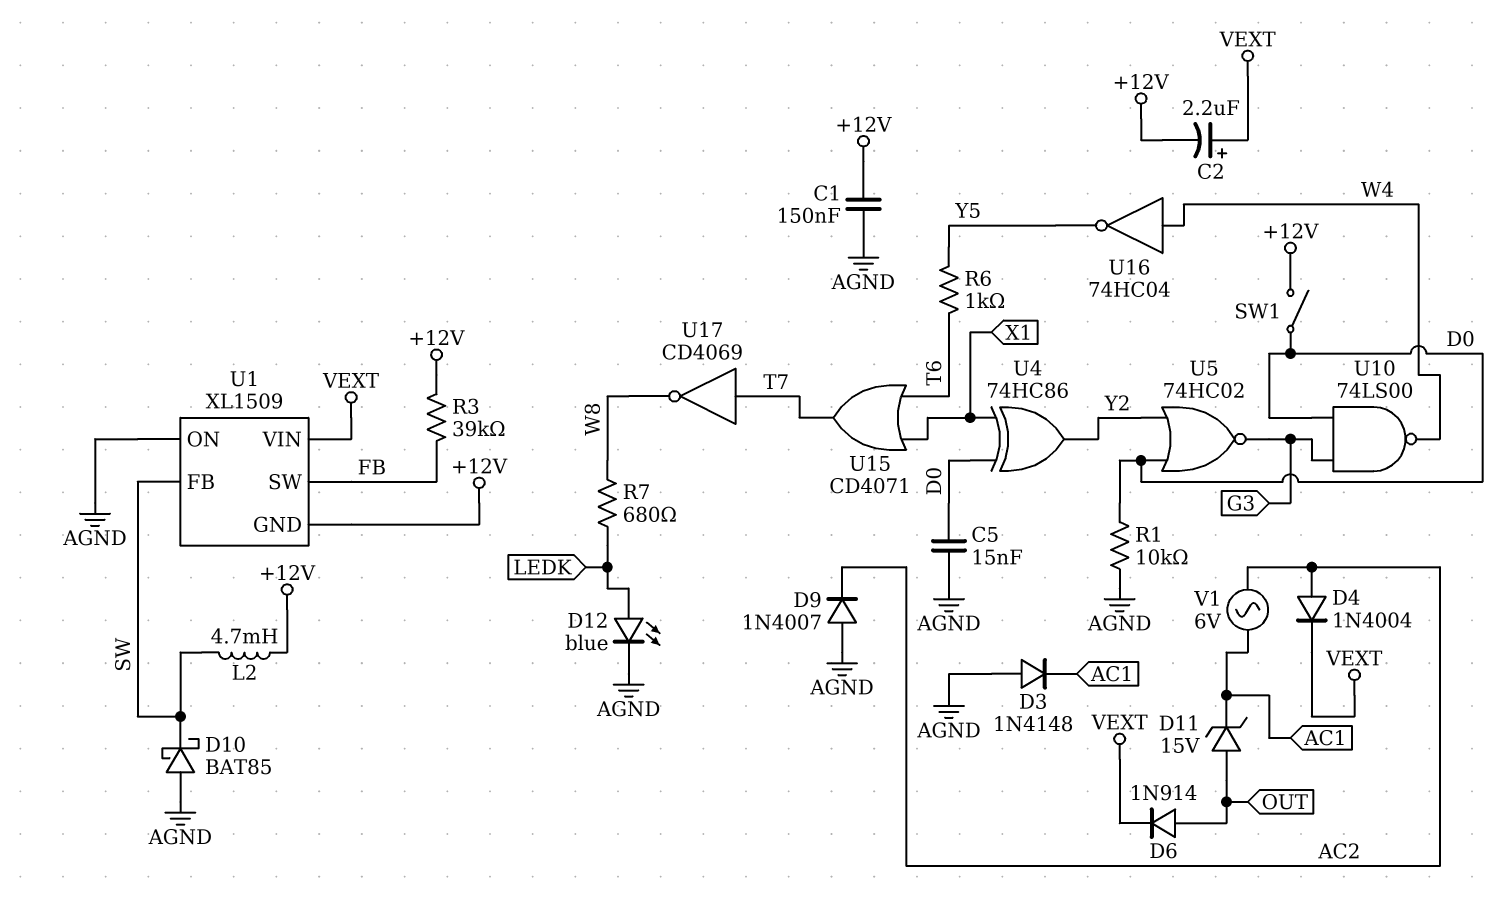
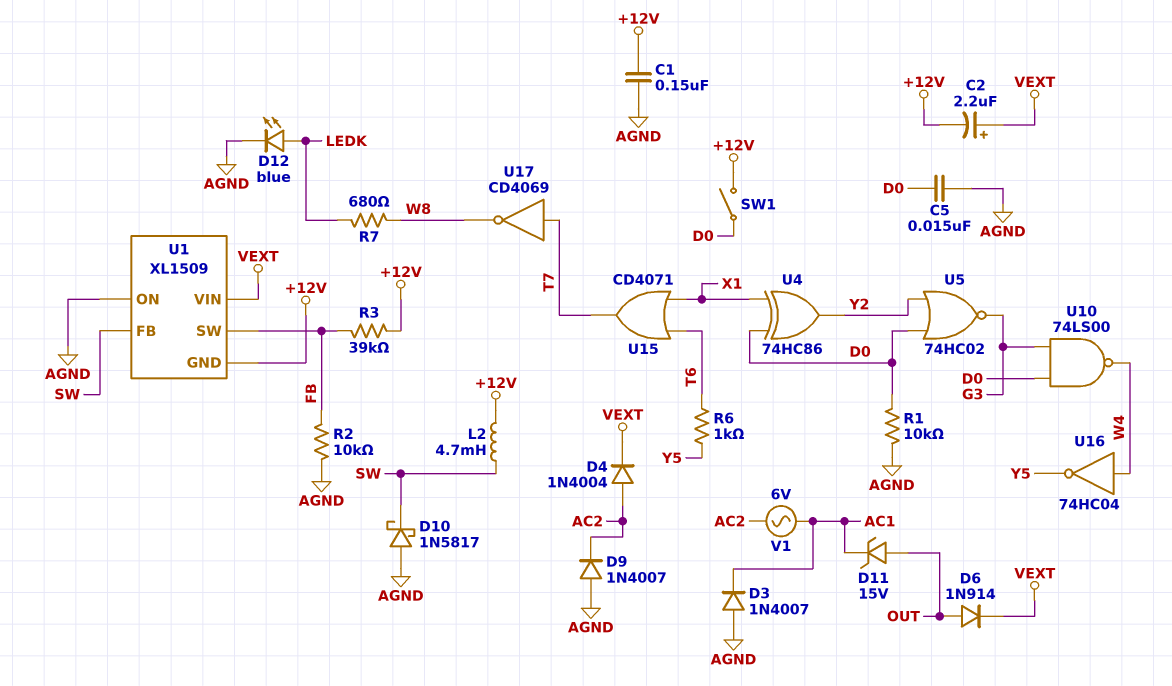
D3: diode 1N4148 (A AGND, K AC1) -> diode 1N4007 (A AGND, K AC1)
D10: schottky BAT85 (A AGND, K SW) -> schottky 1N5817 (A AGND, K SW)
R2: none -> 10k (AGND, FB)

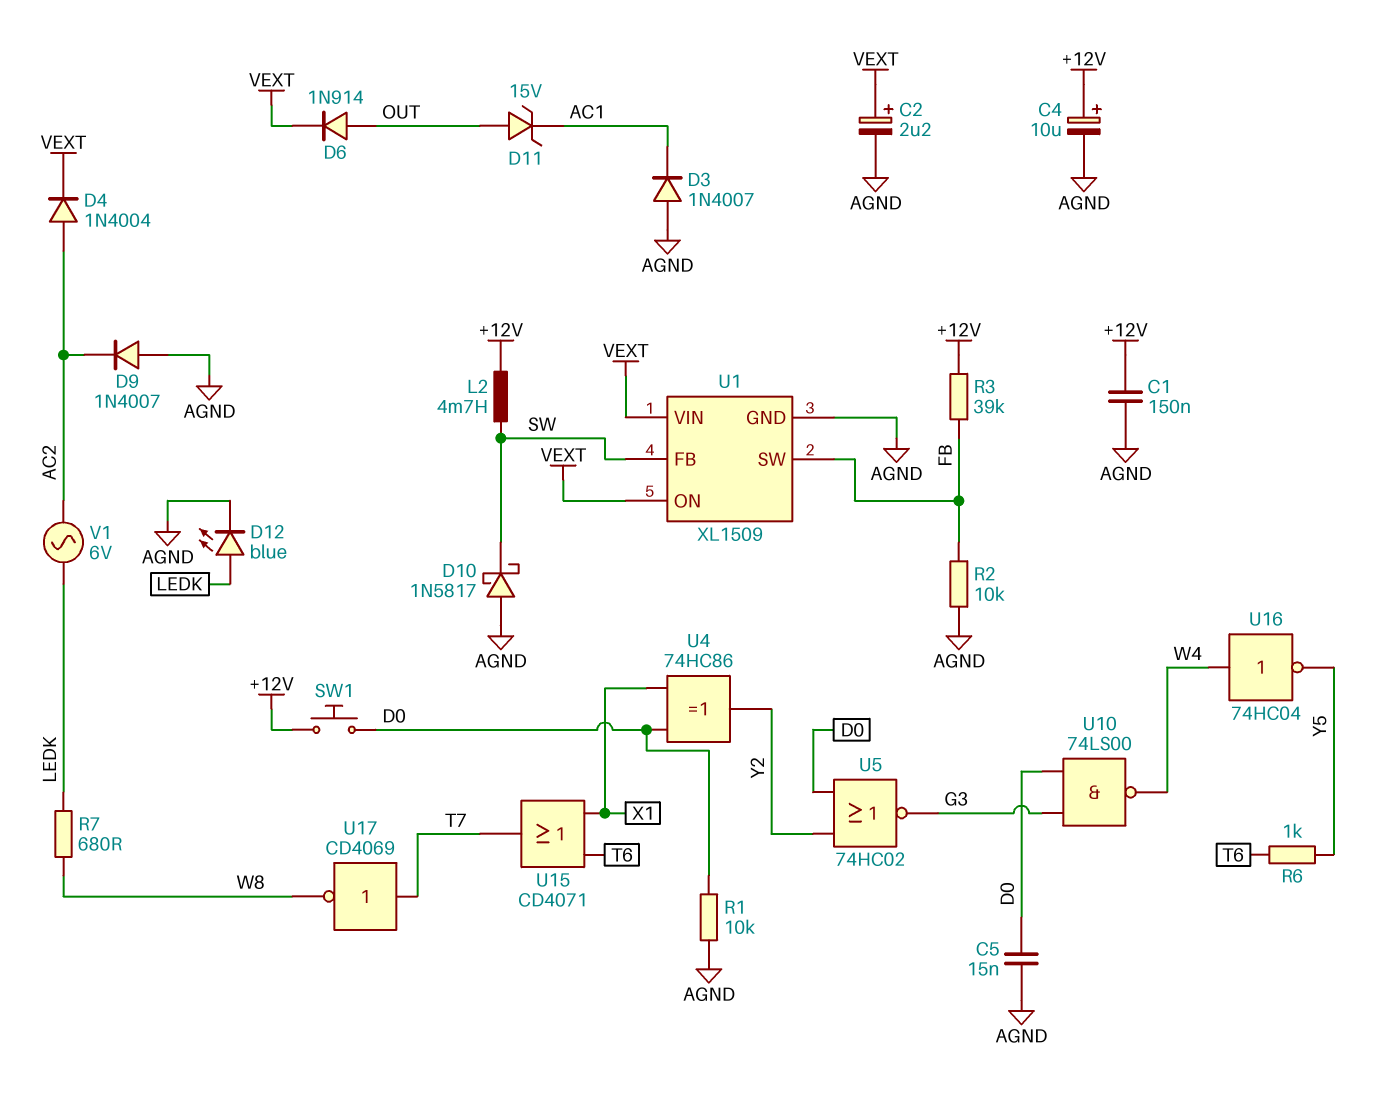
C2: 2.2uF (plus VEXT, minus +12V) -> 2.2uF (plus VEXT, minus AGND)
C4: none -> 10uF (plus +12V, minus AGND)
SW1: switch (+12V, D0) -> button (+12V, D0)
U1 pin GND: +12V -> AGND
U1 pin ON: AGND -> VEXT
V1: AC 6V (AC1, AC2) -> AC 6V (AC2, LEDK)

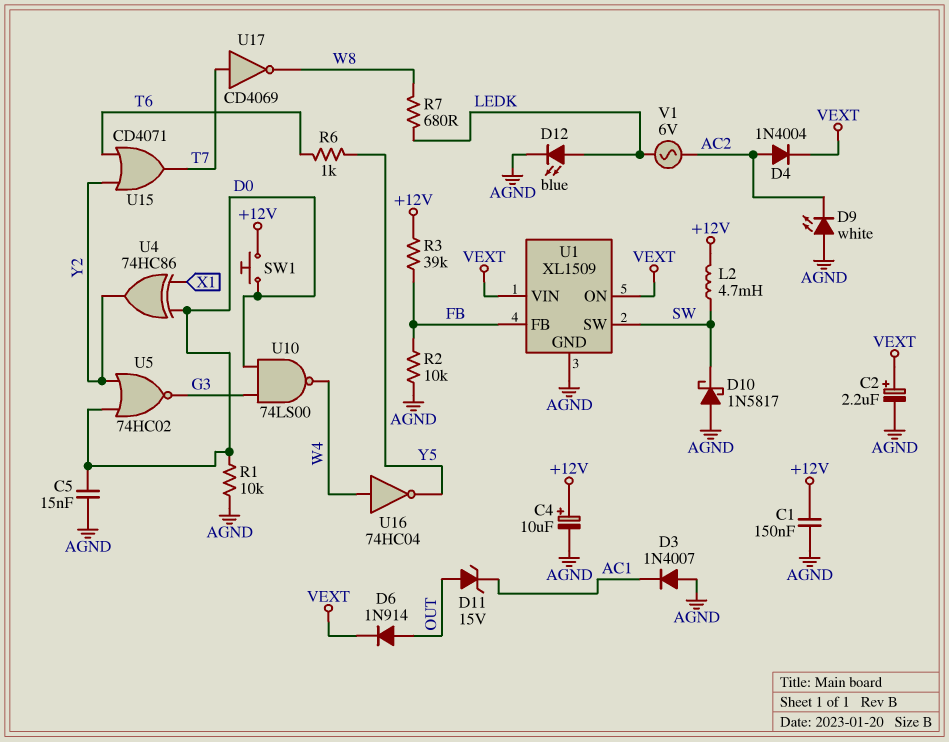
D9: diode 1N4007 (A AGND, K AC2) -> LED white (A AGND, K AC2)
U1 pin FB: SW -> FB
U1 pin SW: FB -> SW
U15: OR CD4071 (in T6, in X1, out T7) -> OR CD4071 (in T6, in Y2, out T7)

